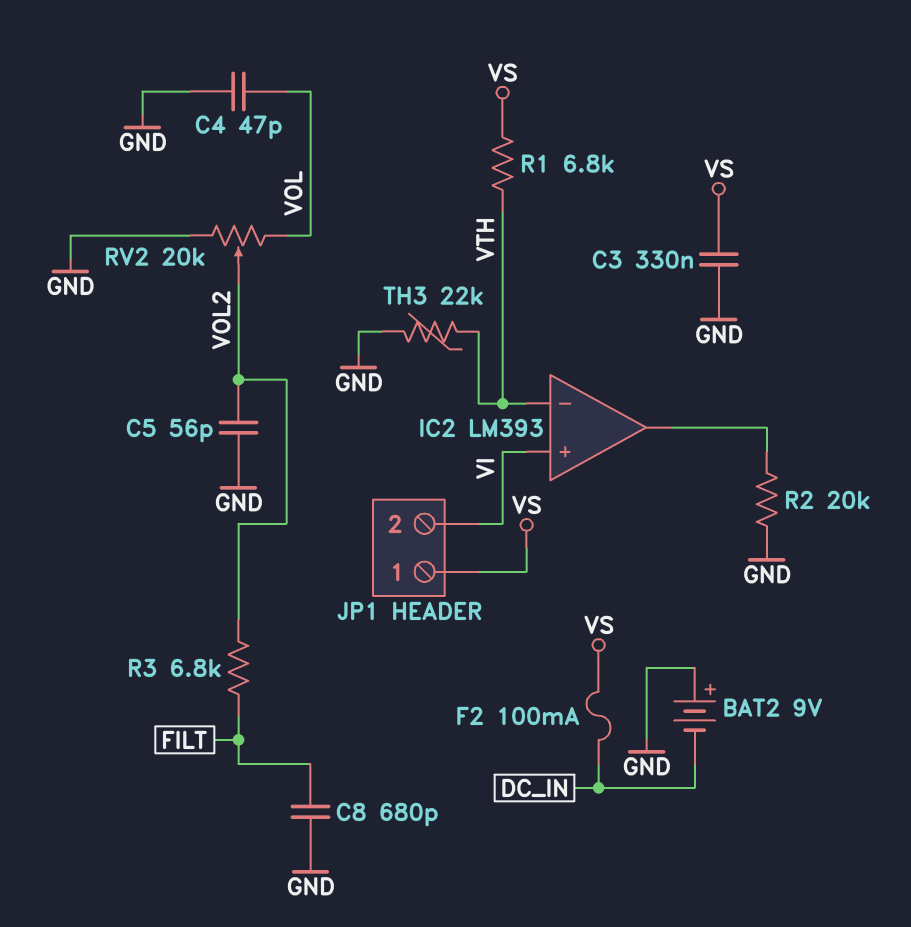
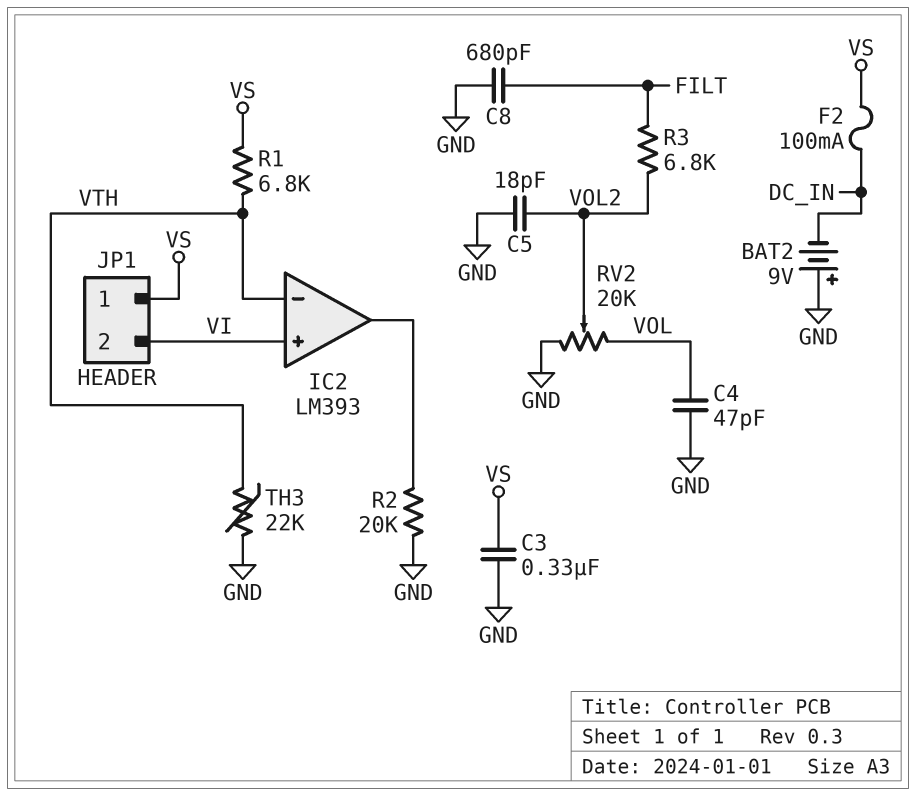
C5: 56pF (GND, VOL2) -> 18pF (GND, VOL2)

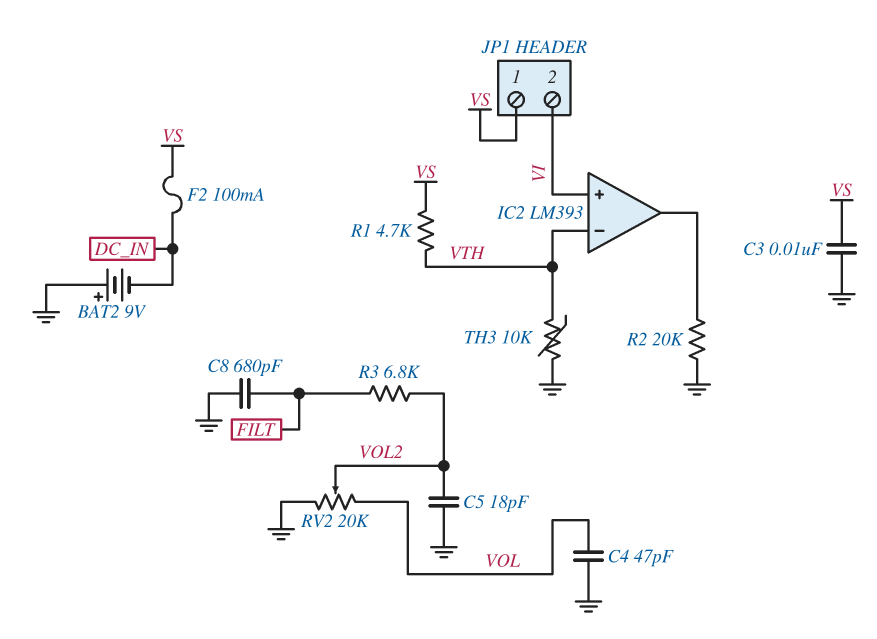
C3: 330nF (GND, VS) -> 10nF (GND, VS)
R1: 6.8k (VS, VTH) -> 4.7k (VS, VTH)
TH3: 22k (GND, VTH) -> 10k (GND, VTH)

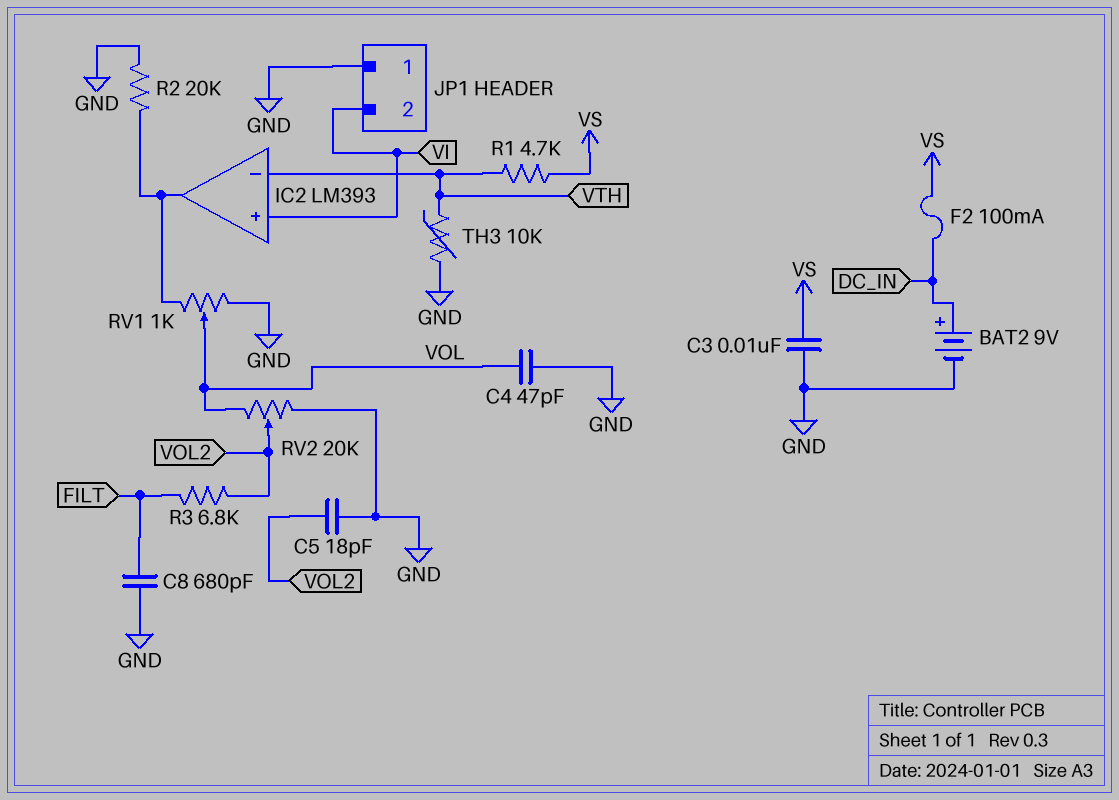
BAT2: 9V (plus GND, minus DC_IN) -> 9V (plus DC_IN, minus GND)
JP1 pin 1: VS -> GND
RV1: none -> 1k (GND, IC2/out, wiper VOL)

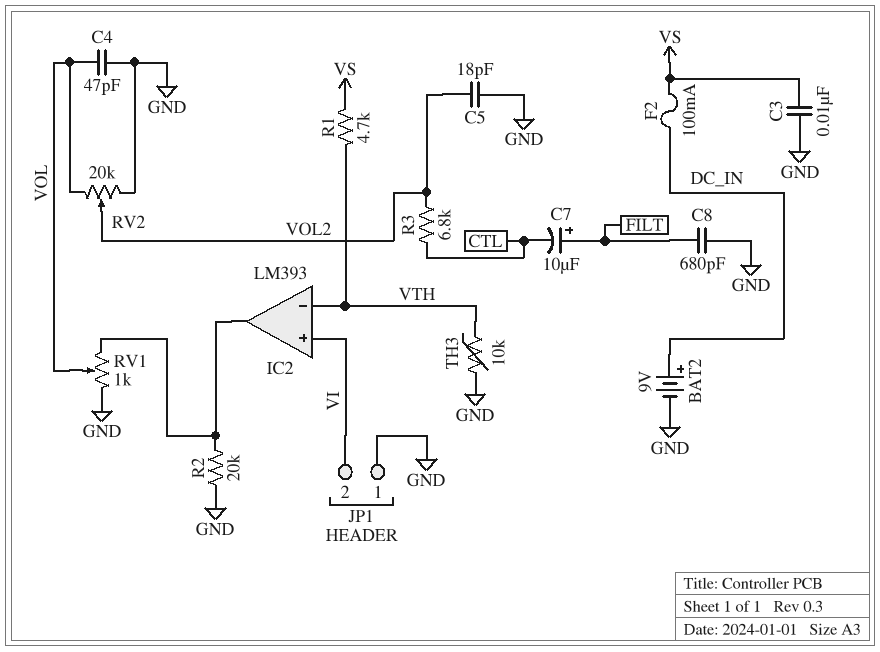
C7: none -> 10uF (plus FILT, minus CTL)
R3: 6.8k (FILT, VOL2) -> 6.8k (CTL, VOL2)

